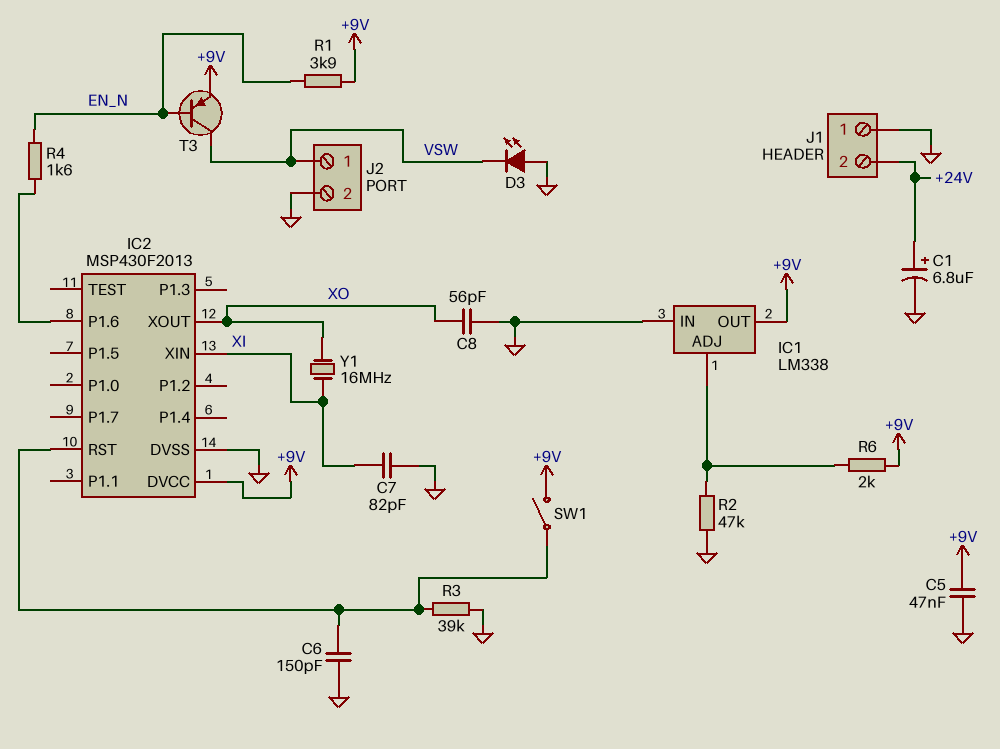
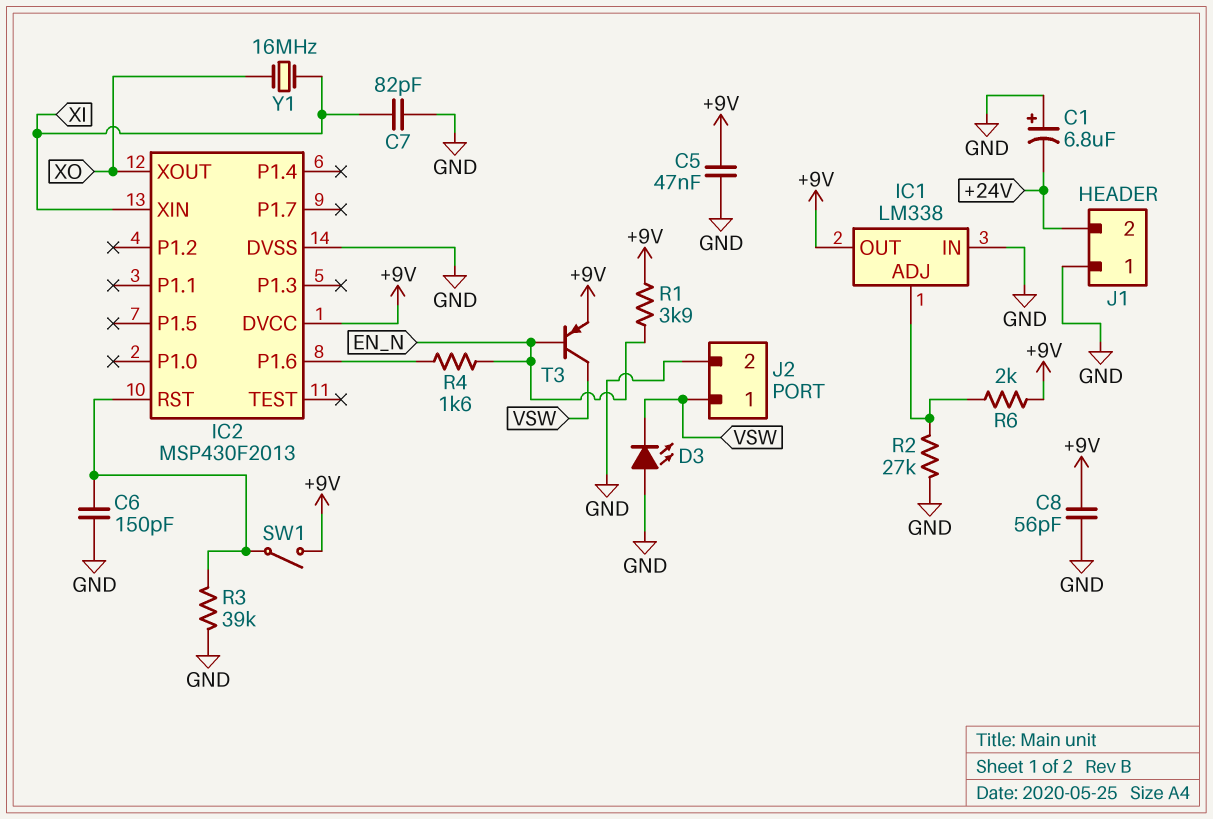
C1: 6.8uF (plus +24V, minus GND) -> 6.8uF (plus GND, minus +24V)
C8: 56pF (GND, XO) -> 56pF (+9V, GND)
R2: 47k (GND, IC1/ADJ) -> 27k (GND, IC1/ADJ)

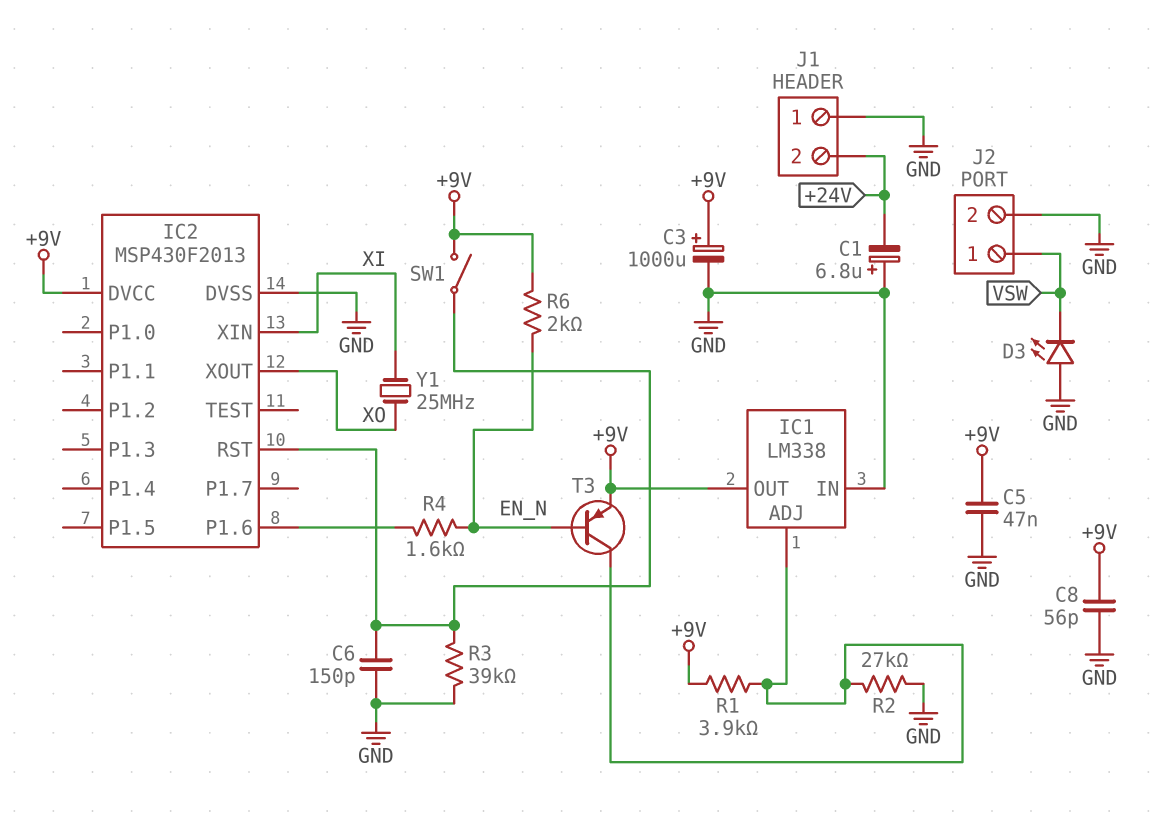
C3: none -> 1000uF (plus +9V, minus GND)
C7: 82pF (GND, XI) -> none
R1: 3.9k (+9V, EN_N) -> 3.9k (+9V, IC1/ADJ)
R6: 2k (+9V, IC1/ADJ) -> 2k (+9V, EN_N)
T3: PNP (B EN_N, C VSW, E +9V) -> PNP (B EN_N, C IC1/ADJ, E +9V)
Y1: 16MHz (XI, XO) -> 25MHz (XI, XO)

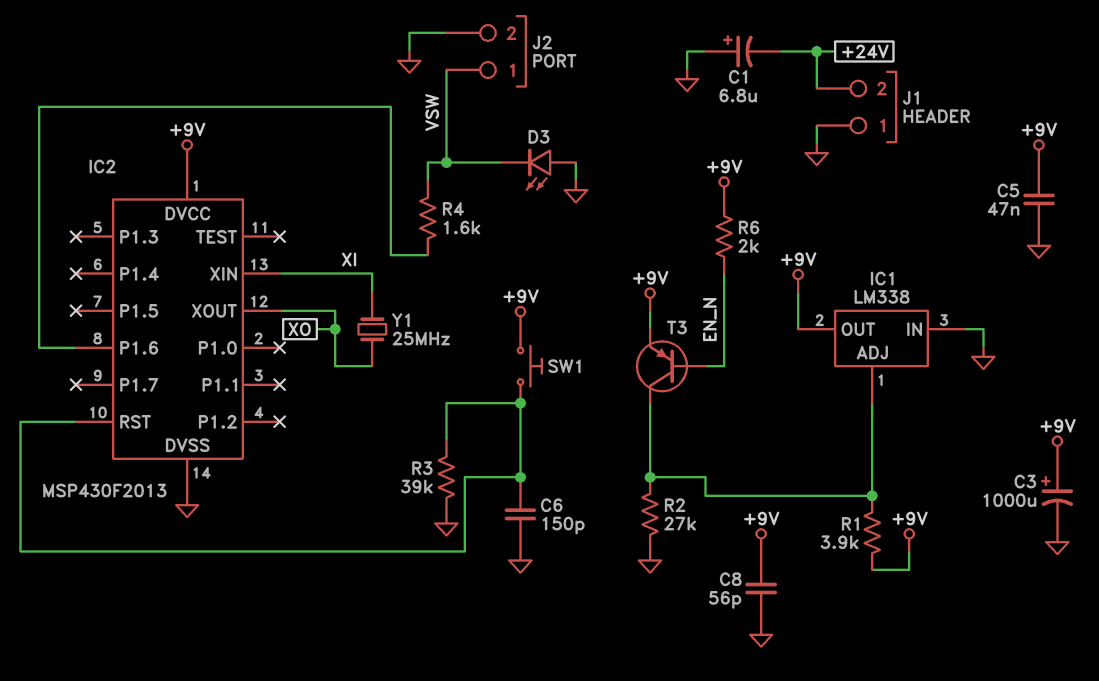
R4: 1.6k (EN_N, IC2/P1.6) -> 1.6k (IC2/P1.6, VSW)
SW1: switch (+9V, IC2/RST) -> button (+9V, IC2/RST)

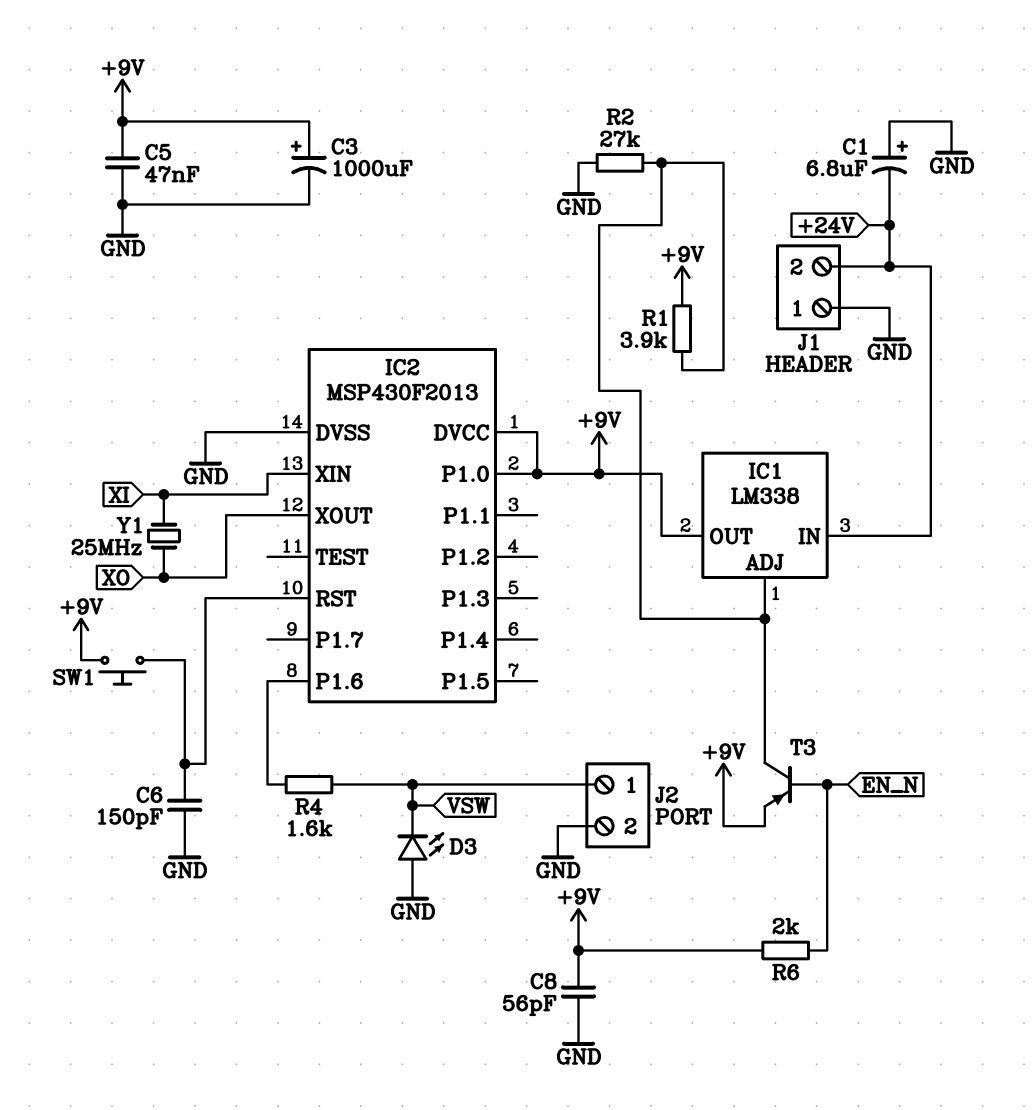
IC1 pin IN: GND -> +24V
IC2 pin P1.0: none -> +9V
R3: 39k (GND, IC2/RST) -> none

